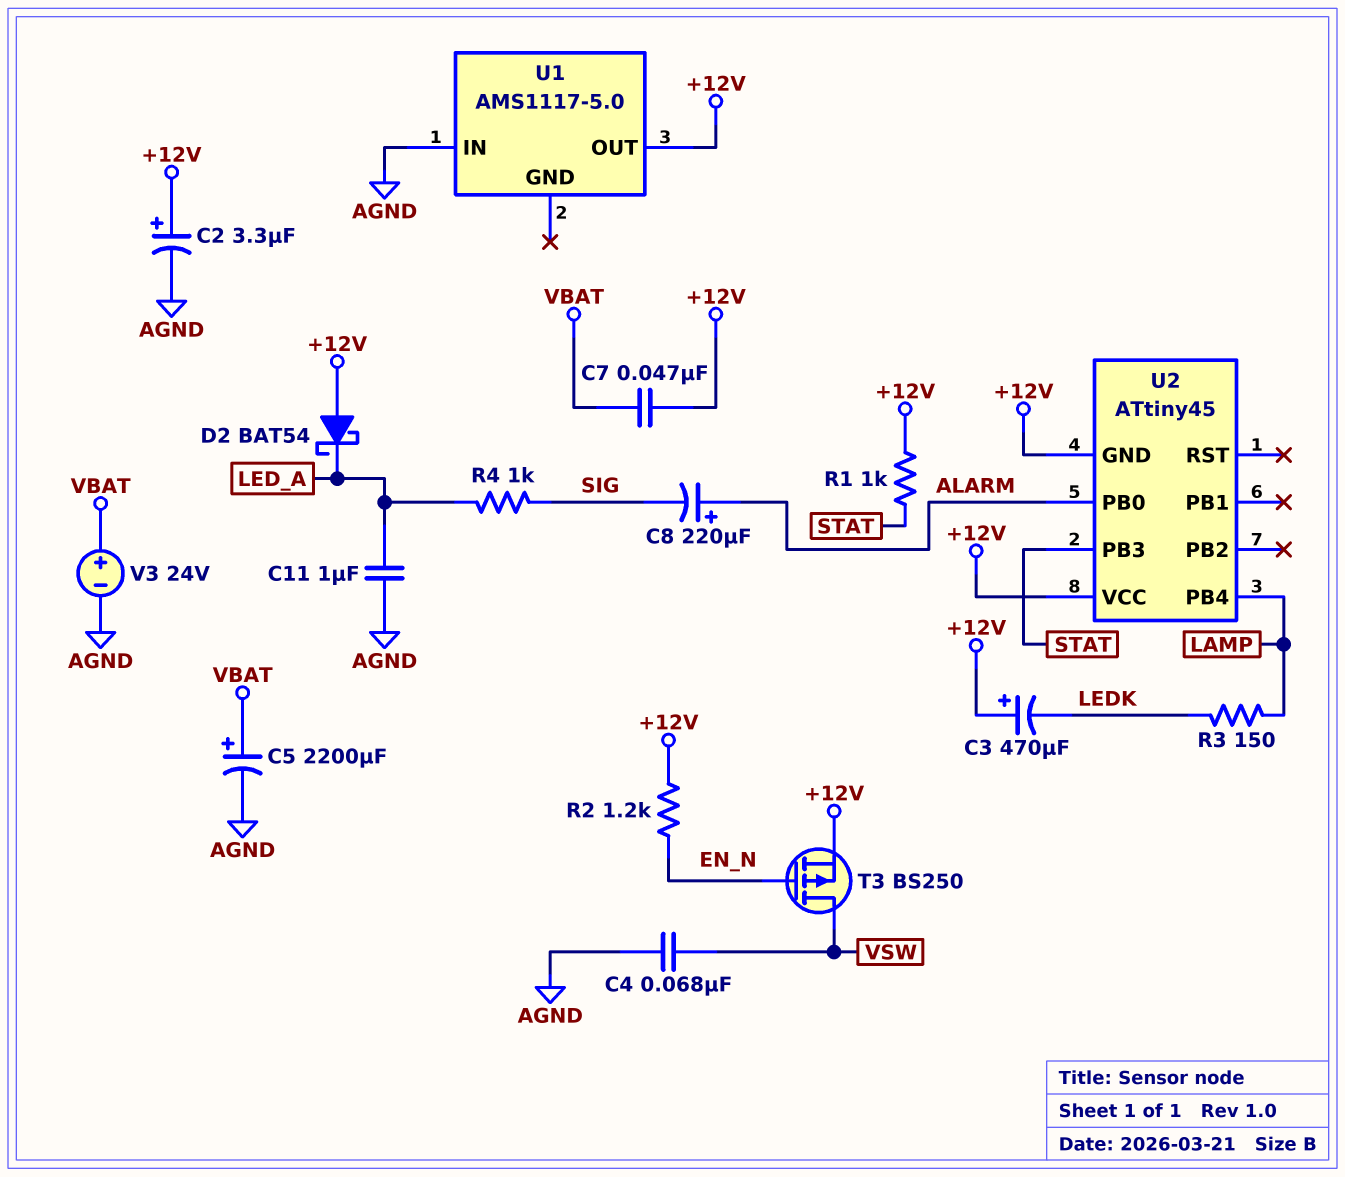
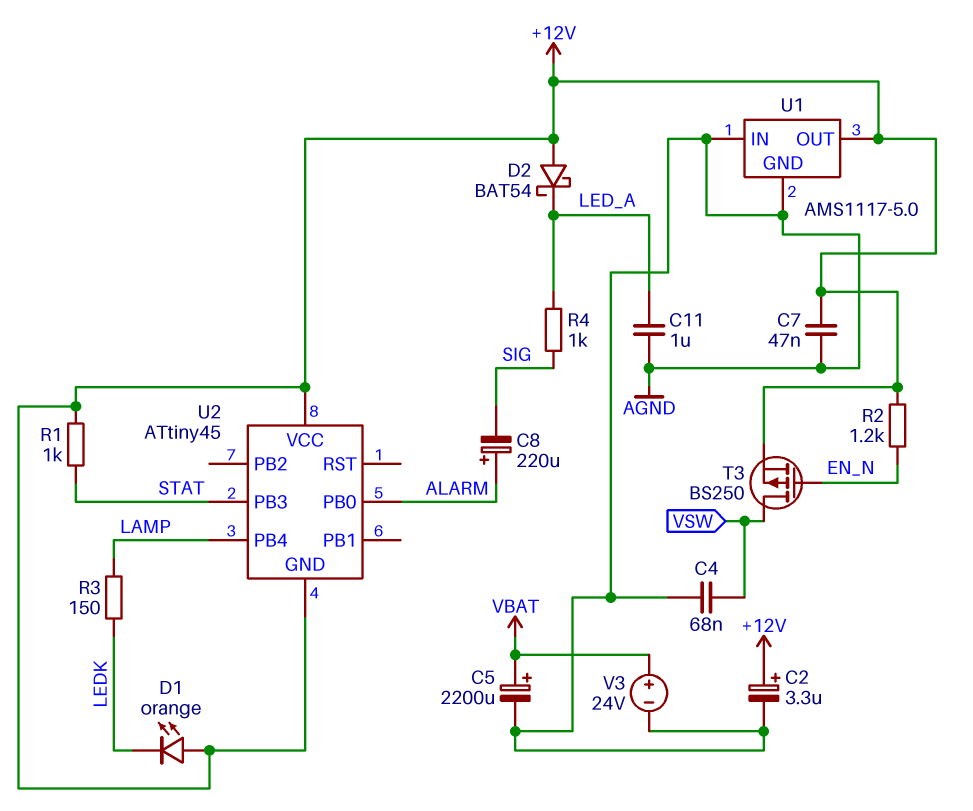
C3: 470uF (plus +12V, minus LEDK) -> none
C7: 47nF (+12V, VBAT) -> 47nF (+12V, AGND)
D1: none -> LED orange (A +12V, K LEDK)
U1 pin GND: none -> AGND

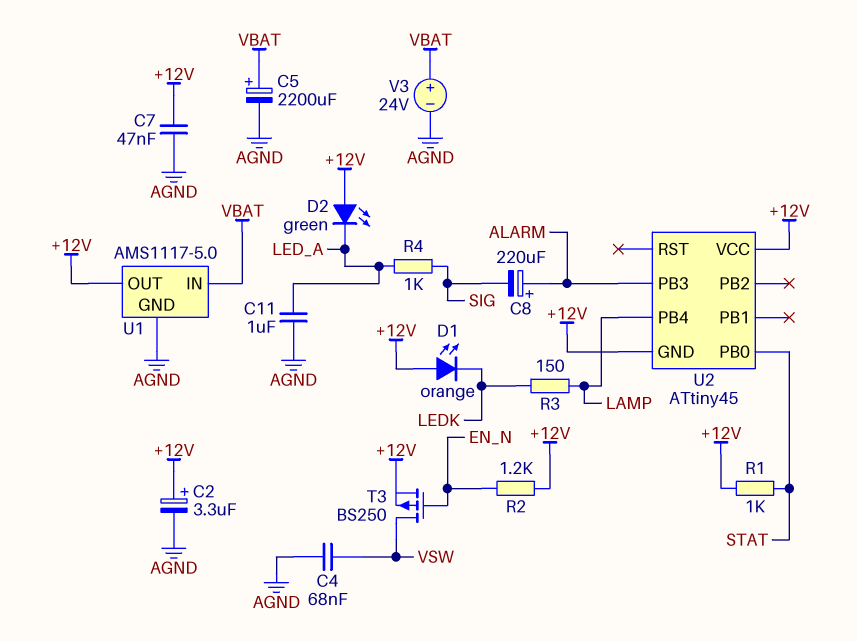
D2: schottky BAT54 (A +12V, K LED_A) -> LED green (A +12V, K LED_A)
U1 pin IN: AGND -> VBAT
U2 pin PB0: ALARM -> STAT
U2 pin PB3: STAT -> ALARM

